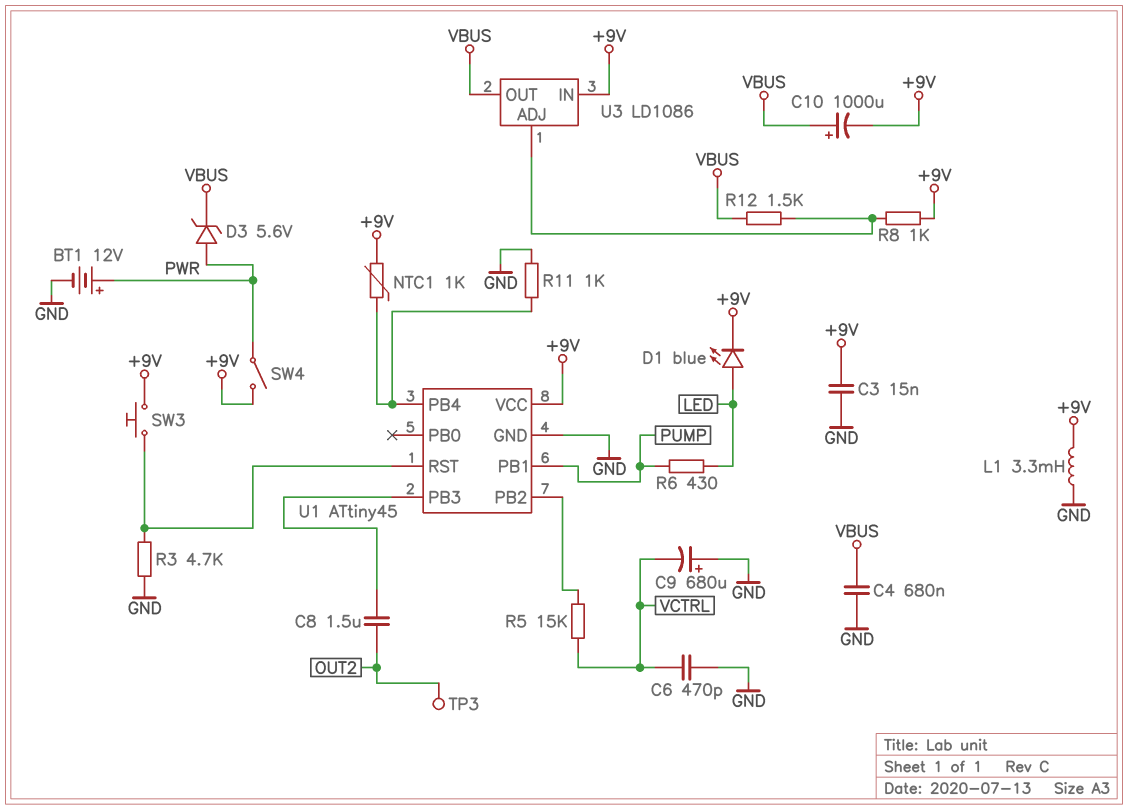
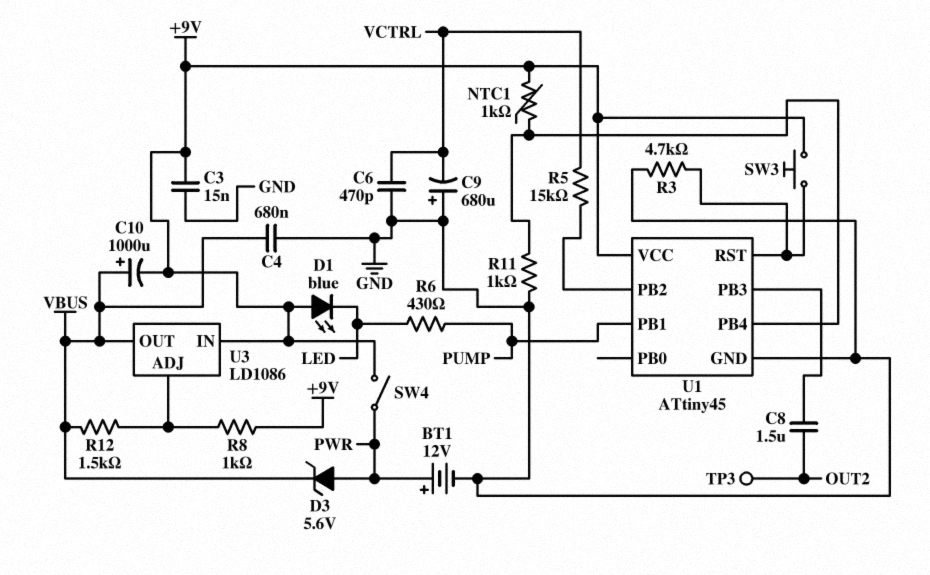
D1: LED blue (A LED, K +9V) -> LED blue (A +9V, K LED)
L1: 3.3mH (+9V, GND) -> none

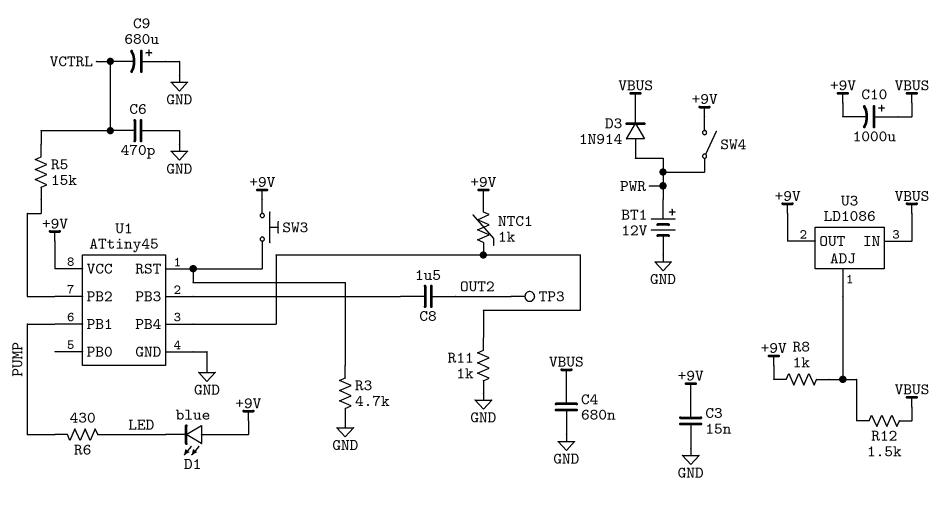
D3: zener 5.6V (A PWR, K VBUS) -> diode 1N914 (A PWR, K VBUS)
U3 pin IN: +9V -> VBUS
U3 pin OUT: VBUS -> +9V

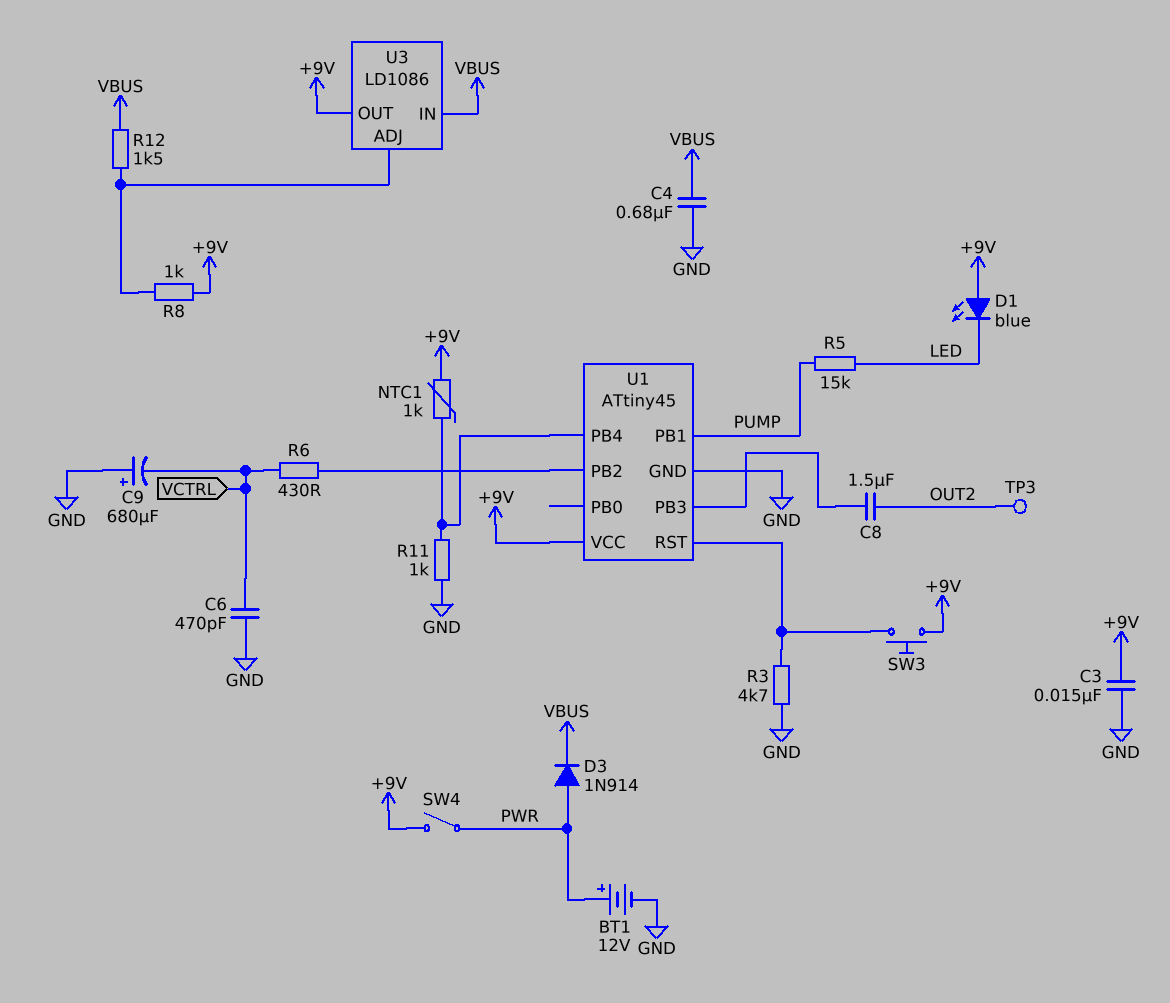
C10: 1000uF (plus VBUS, minus +9V) -> none
R5: 15k (U1/PB2, VCTRL) -> 15k (LED, PUMP)
R6: 430 (LED, PUMP) -> 430 (U1/PB2, VCTRL)

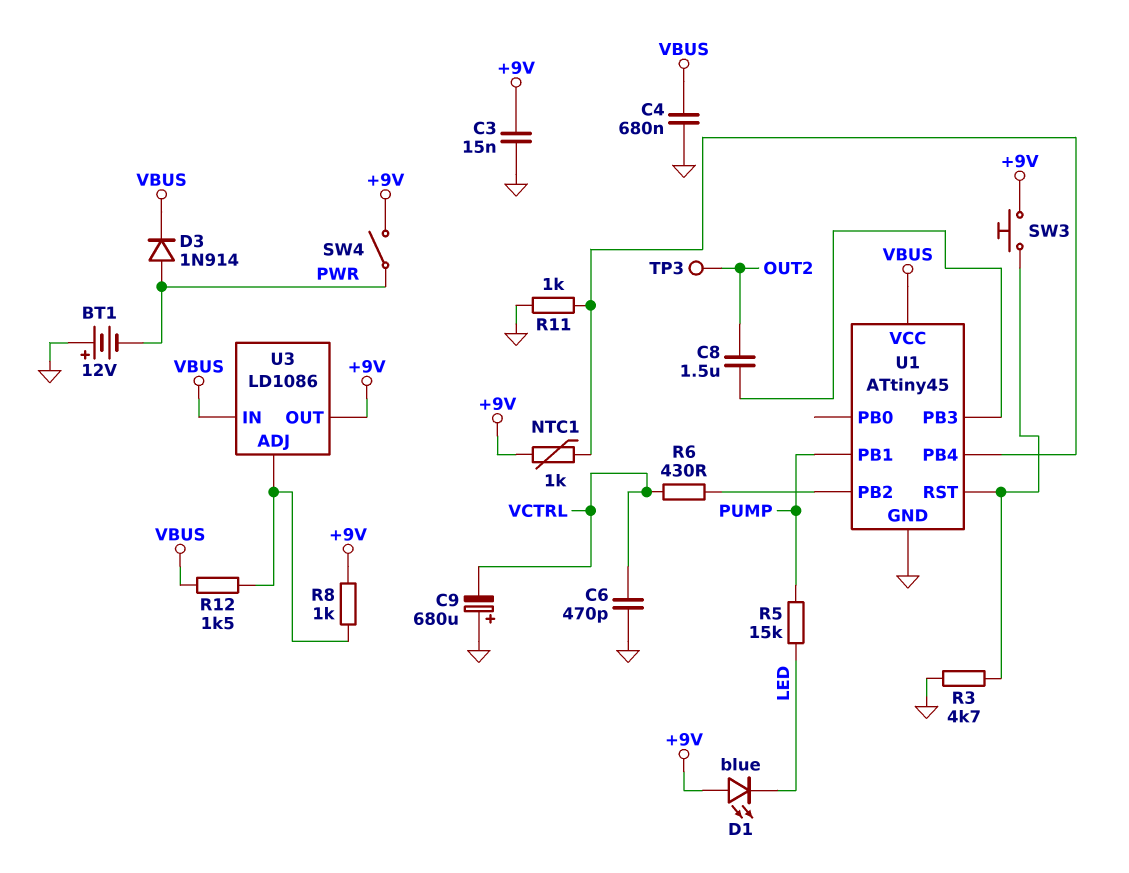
BT1: 12V (plus PWR, minus GND) -> 12V (plus GND, minus PWR)
U1 pin VCC: +9V -> VBUS

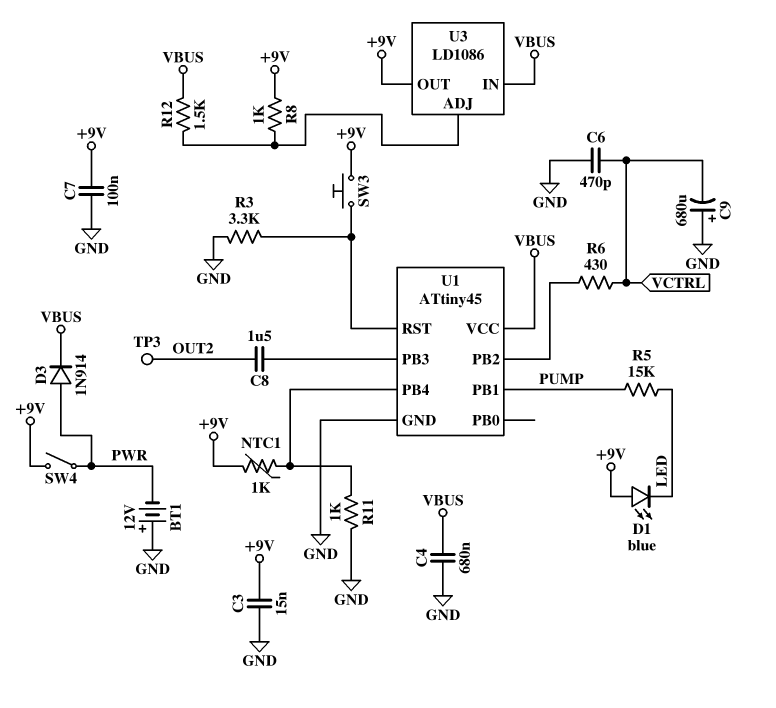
C7: none -> 100nF (+9V, GND)
R3: 4.7k (GND, U1/RST) -> 3.3k (GND, U1/RST)

